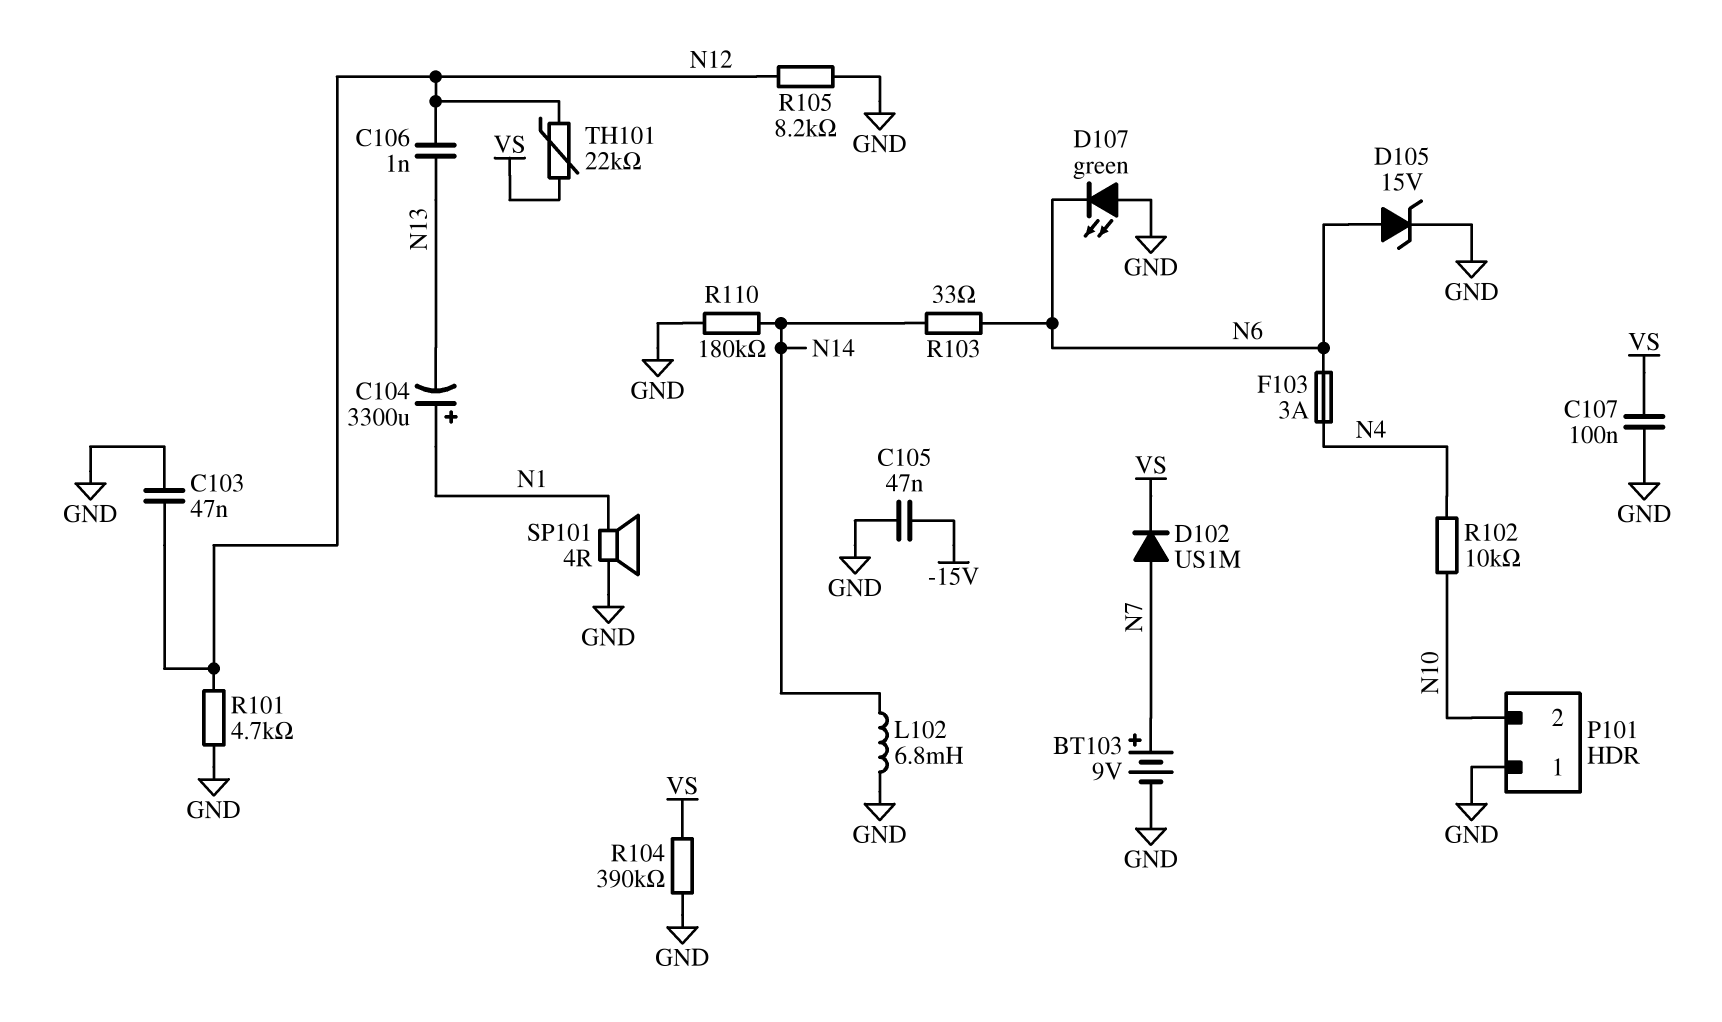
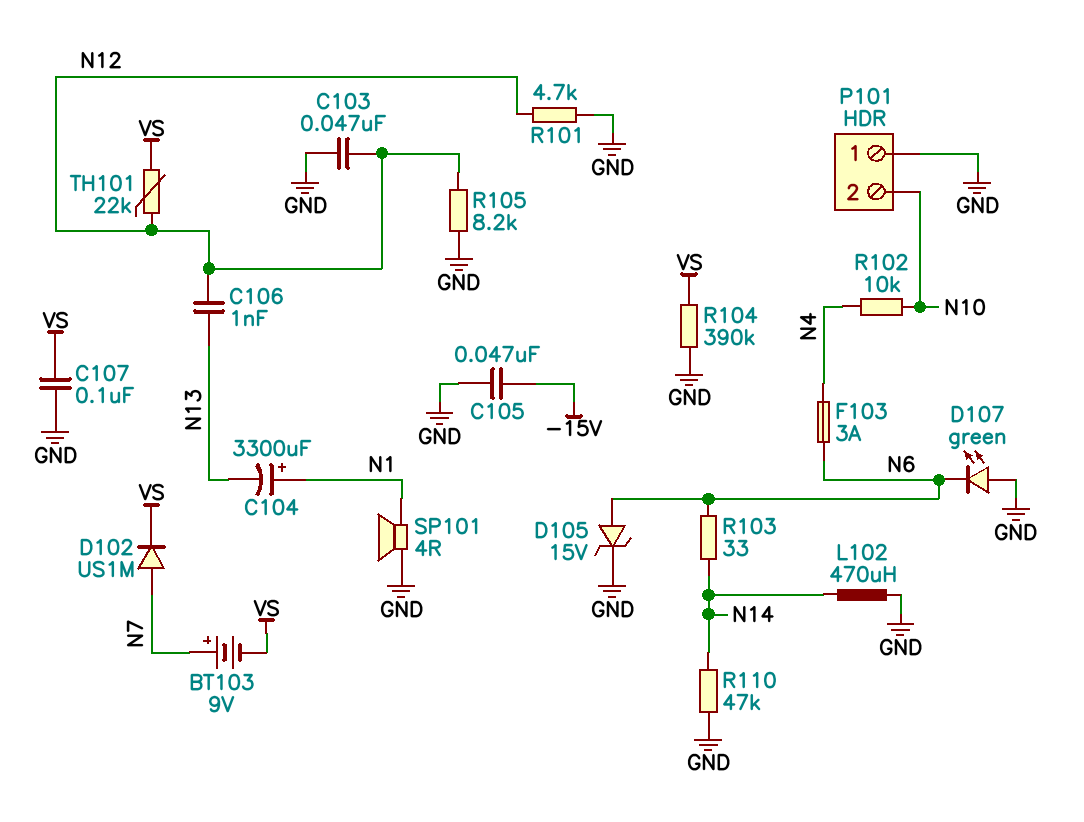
BT103: 9V (plus N7, minus GND) -> 9V (plus N7, minus VS)
L102: 6.8mH (GND, N14) -> 470uH (GND, N14)
R110: 180k (GND, N14) -> 47k (GND, N14)

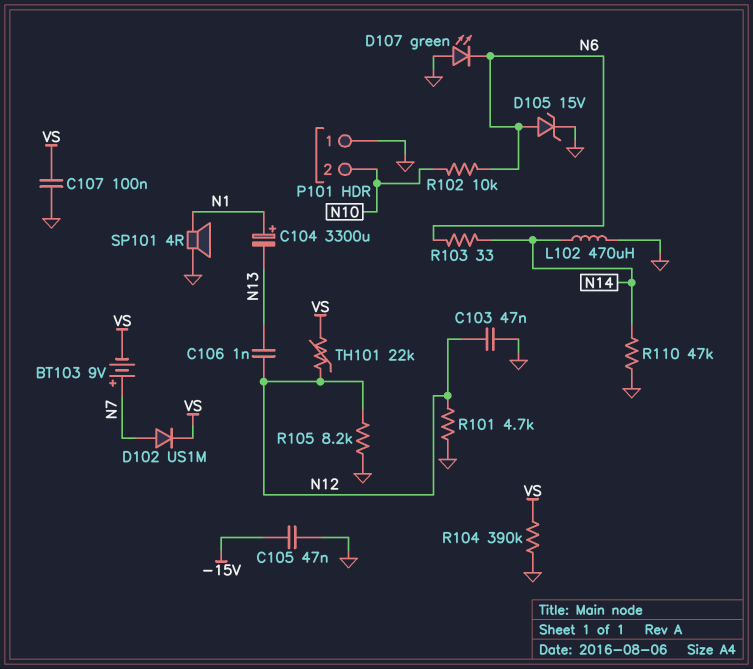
F103: 3A (N4, N6) -> none
R102: 10k (N4, N10) -> 10k (N6, N10)

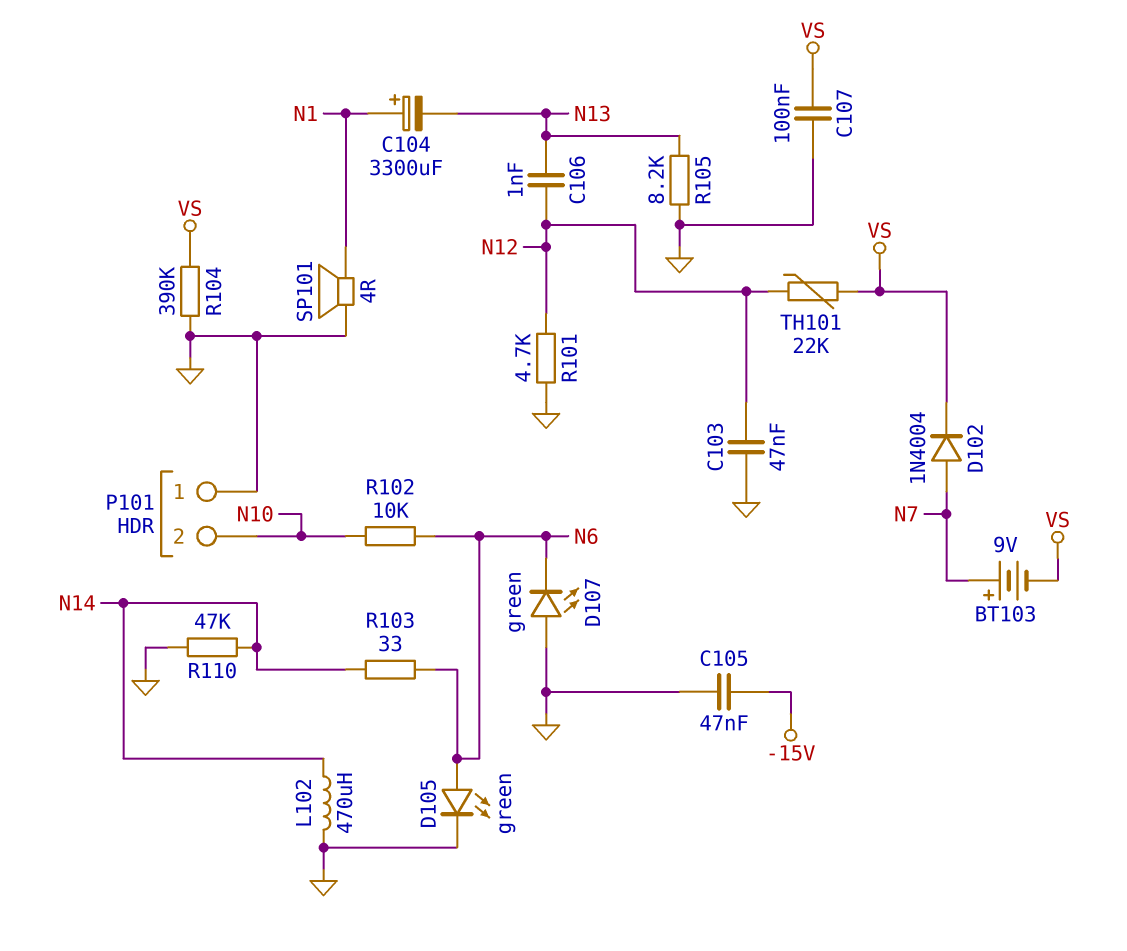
D102: diode US1M (A N7, K VS) -> diode 1N4004 (A N7, K VS)
D105: zener 15V (A N6, K GND) -> LED green (A N6, K GND)
R105: 8.2k (GND, N12) -> 8.2k (GND, N13)

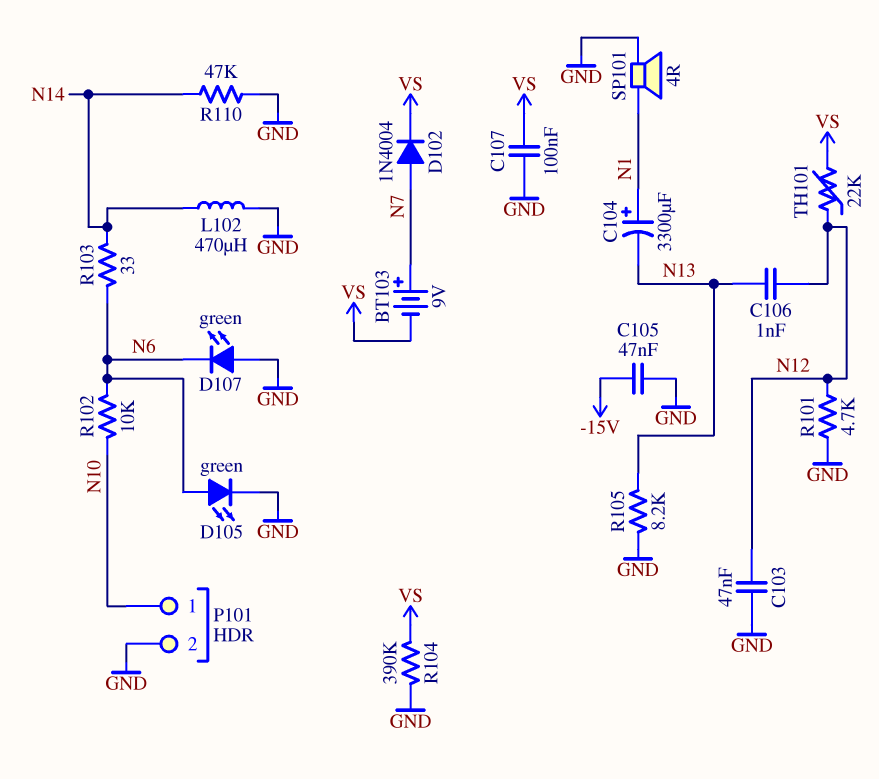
P101 pin 1: GND -> N10
P101 pin 2: N10 -> GND

